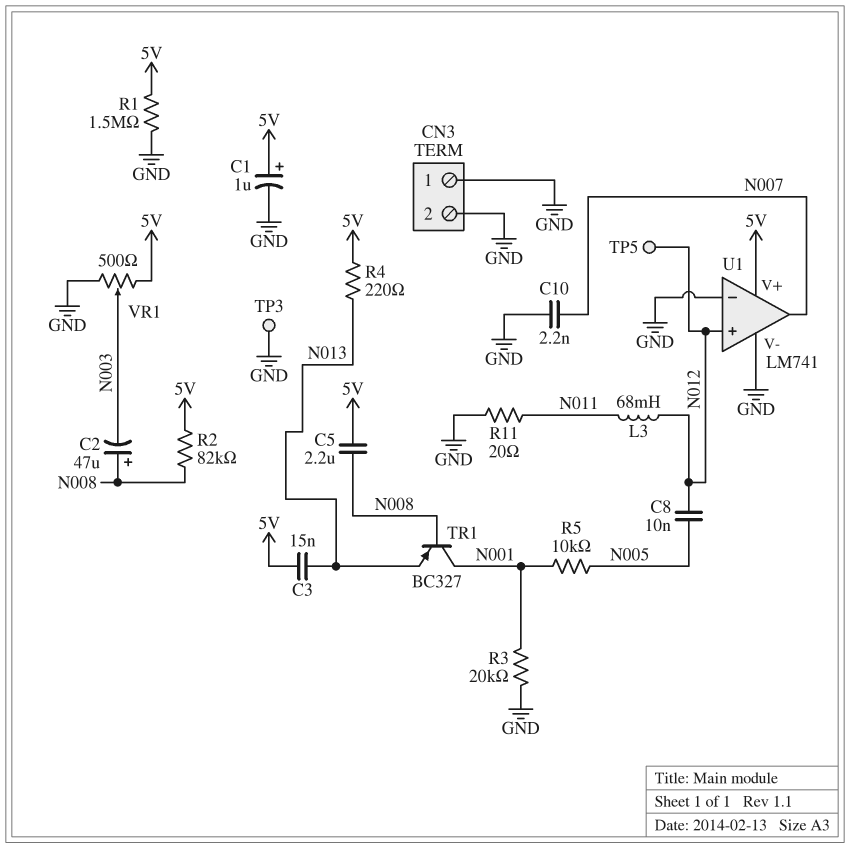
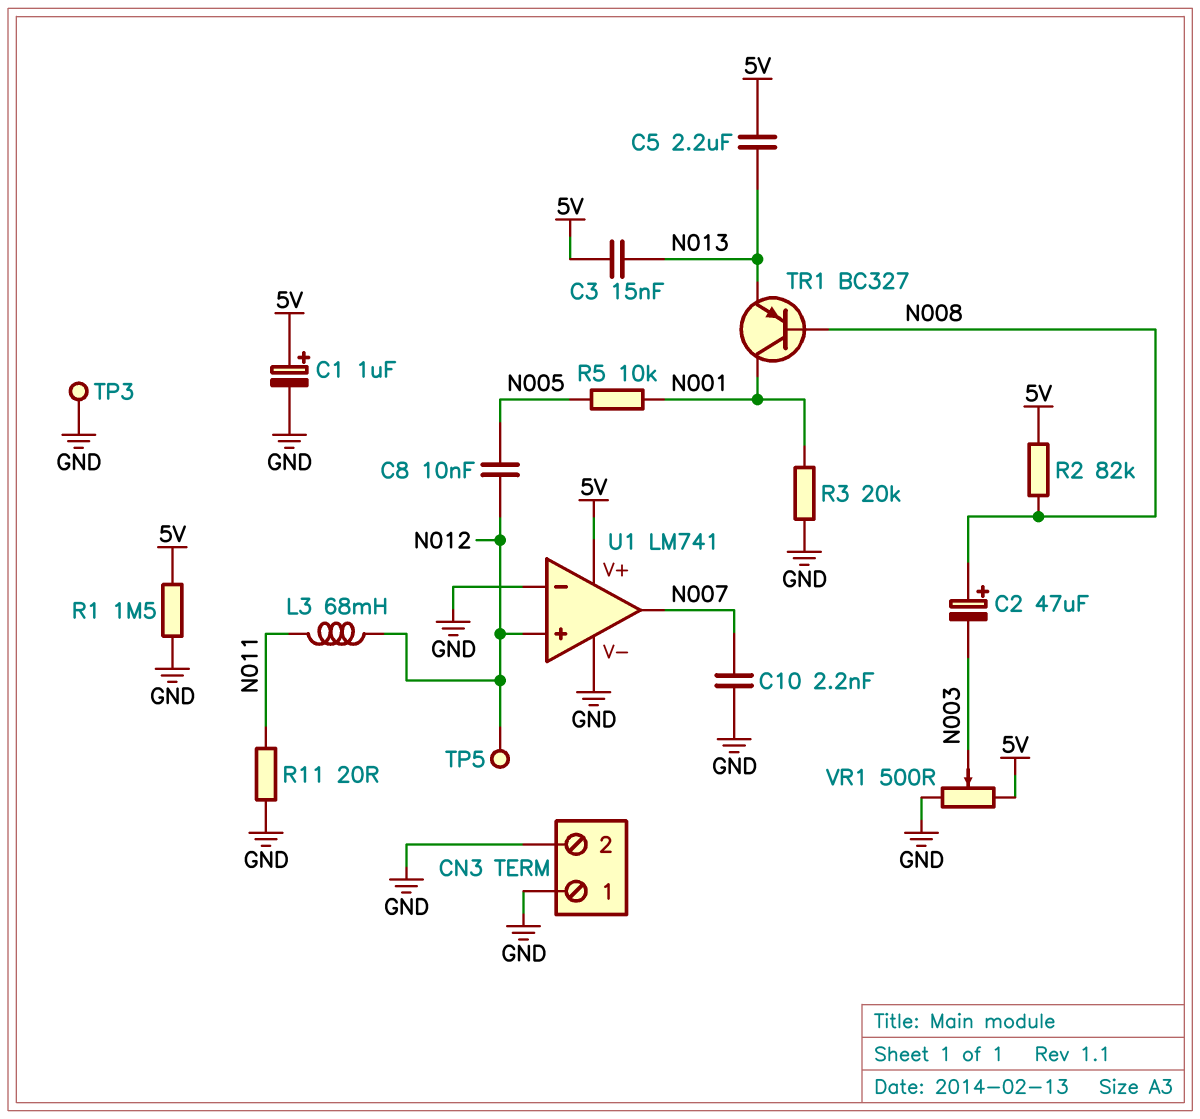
C5: 2.2uF (5V, N008) -> 2.2uF (5V, N013)
R4: 220 (5V, N013) -> none

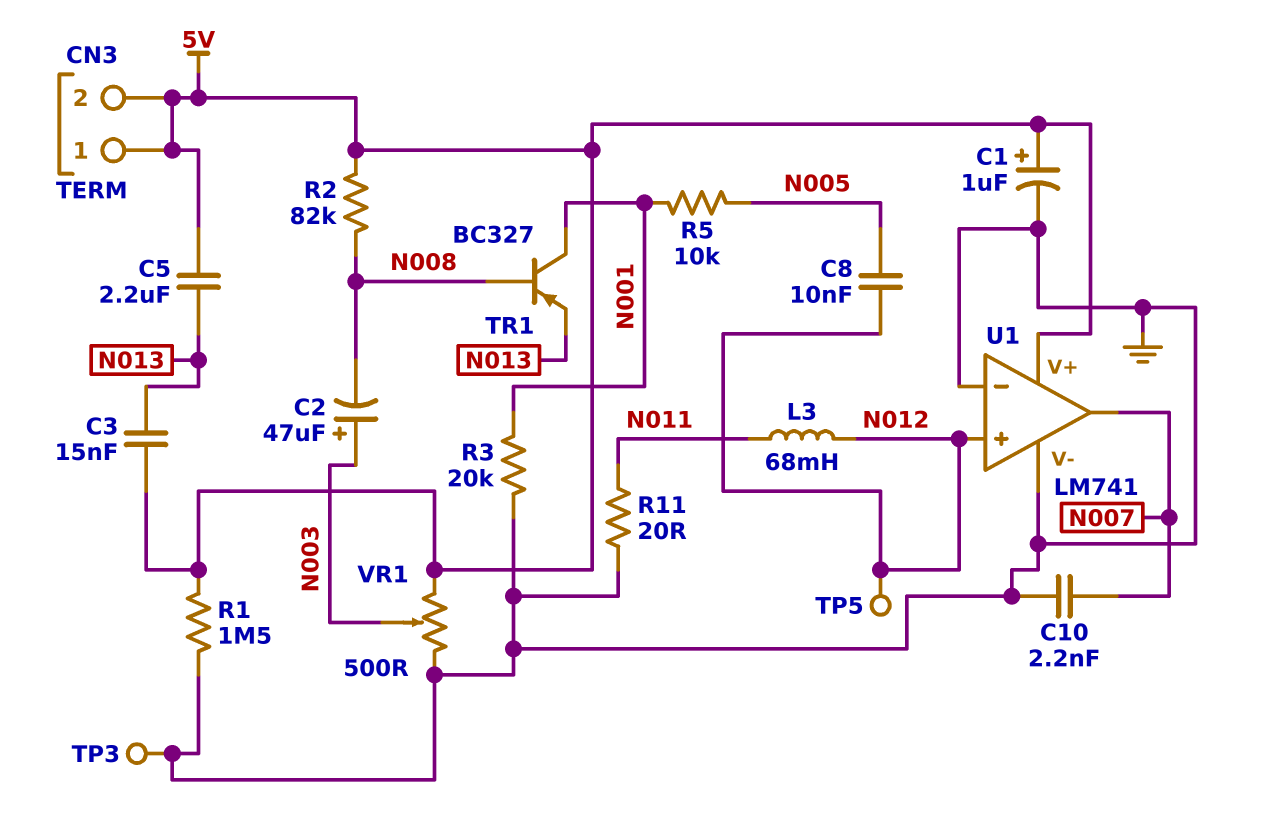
C2: 47uF (plus N008, minus N003) -> 47uF (plus N003, minus N008)
CN3 pin 1: GND -> 5V
CN3 pin 2: GND -> 5V

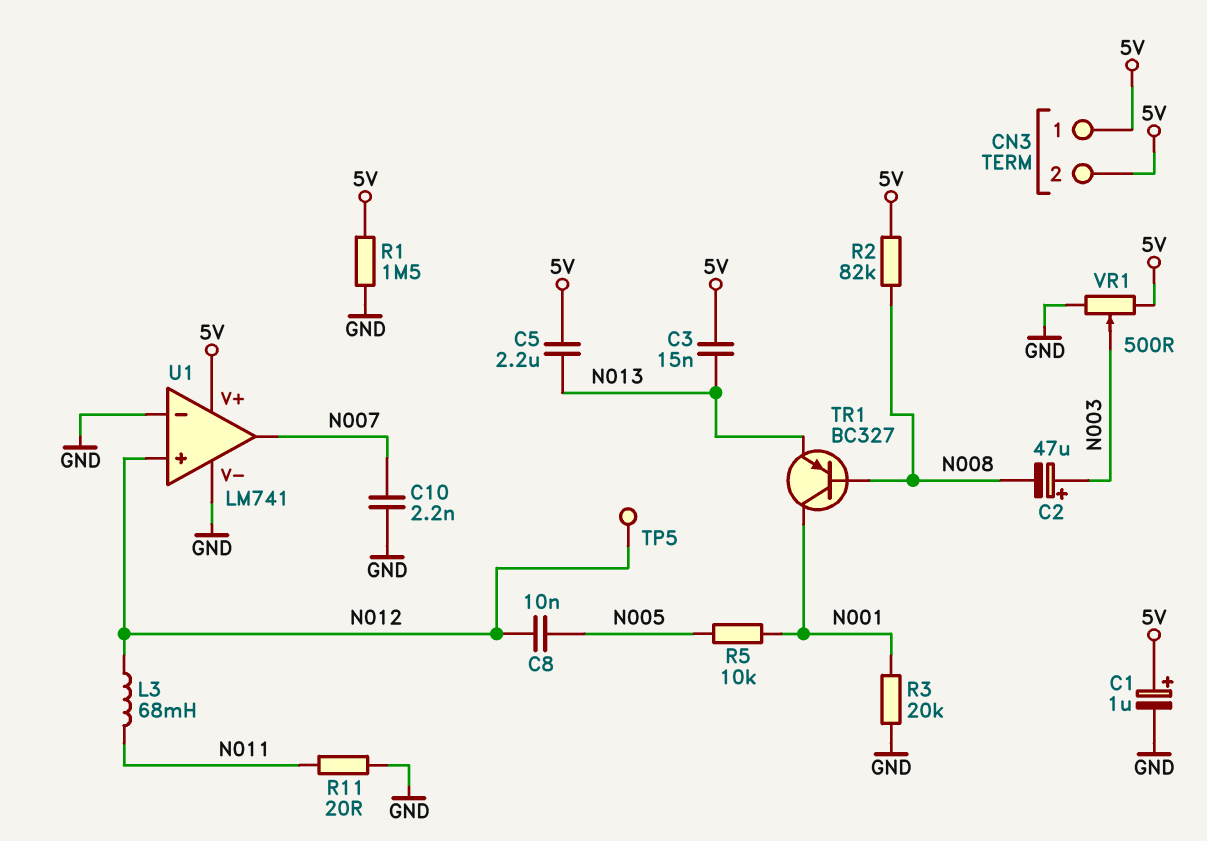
TP3: test point (GND) -> none

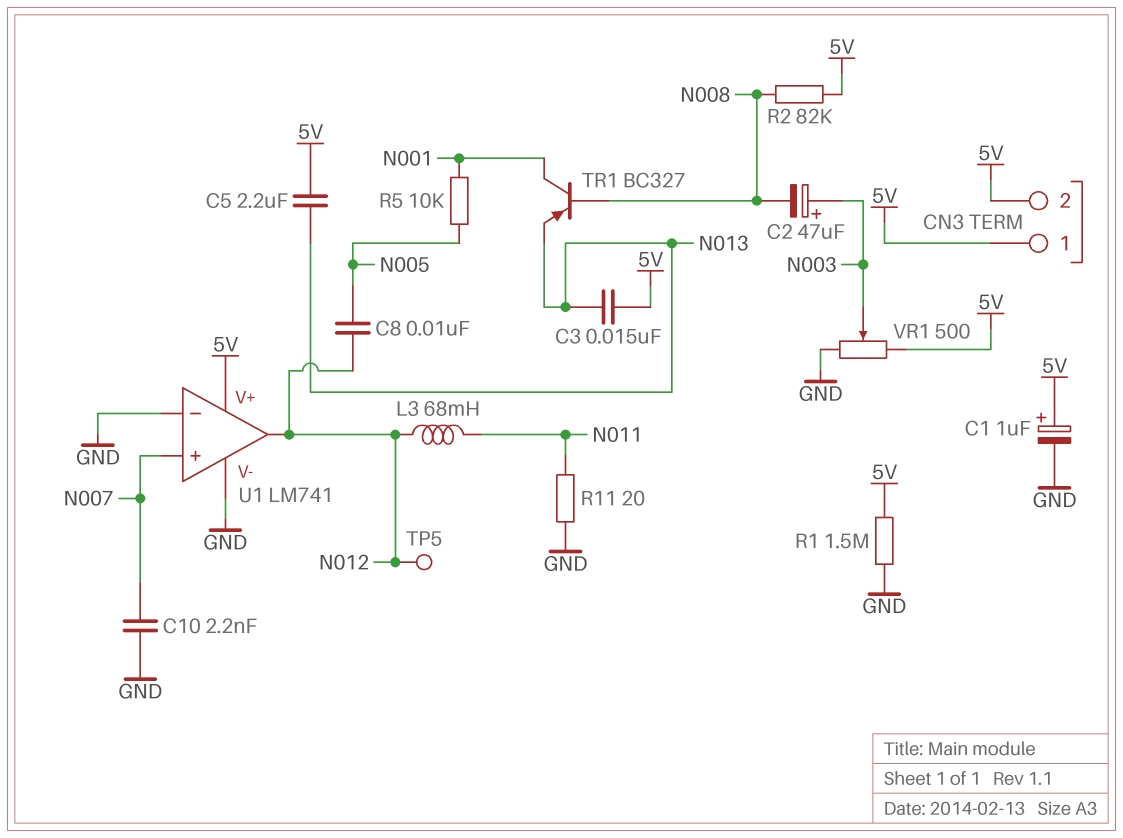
R3: 20k (GND, N001) -> none
U1 pin in+: N012 -> N007
U1 pin out: N007 -> N012

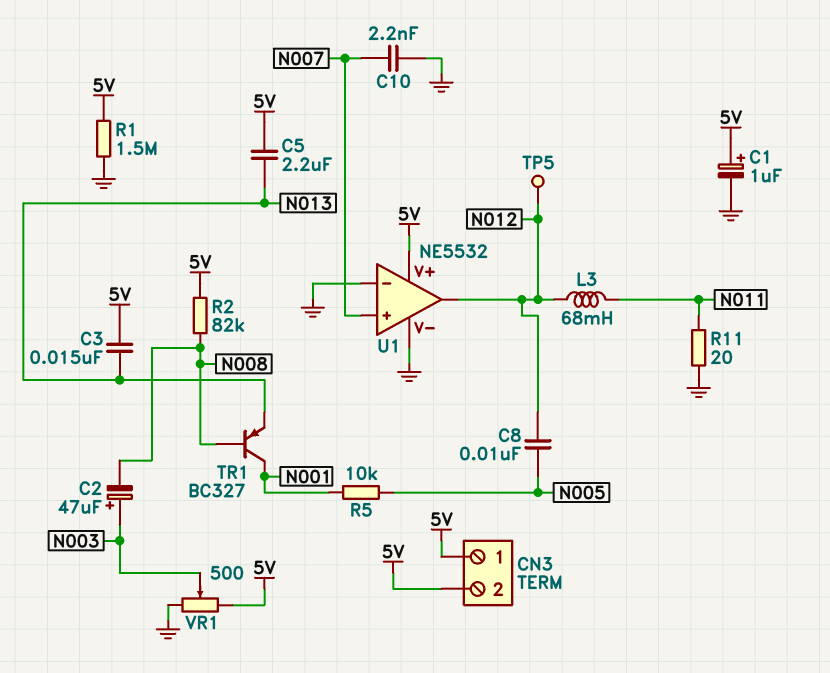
U1: LM741 -> NE5532

